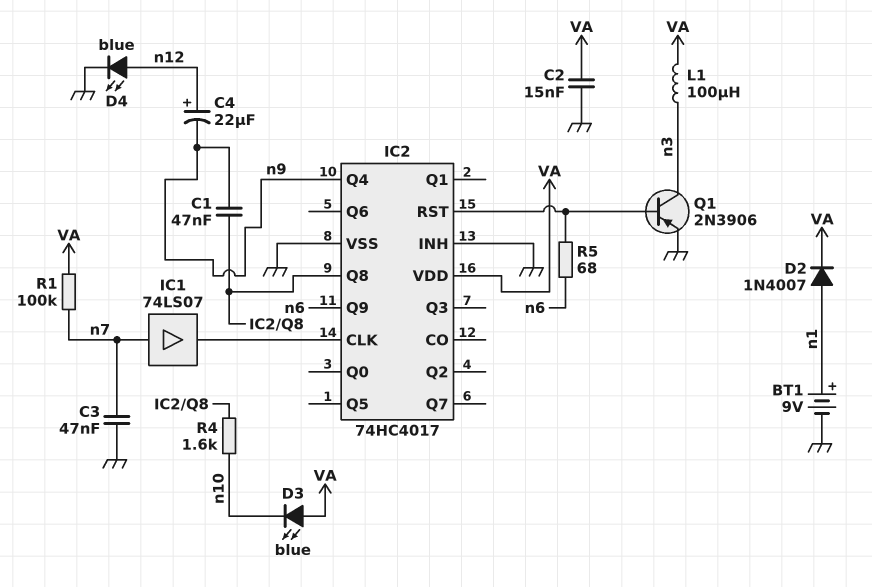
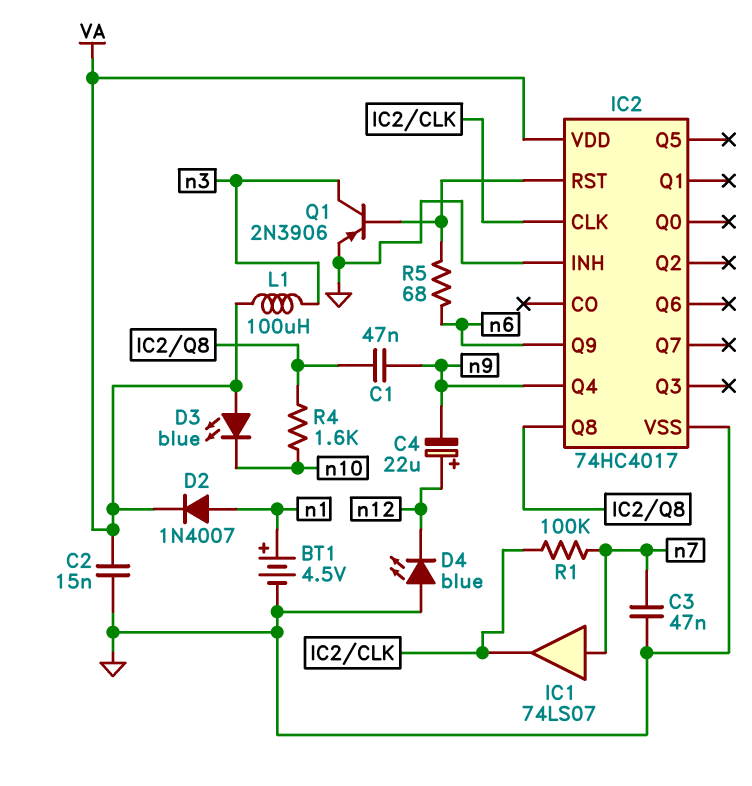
BT1: 9V (plus n1, minus GND) -> 4.5V (plus n1, minus GND)
D4: LED blue (A n12, K GND) -> LED blue (A GND, K n12)
R1: 100k (VA, n7) -> 100k (IC2/CLK, n7)

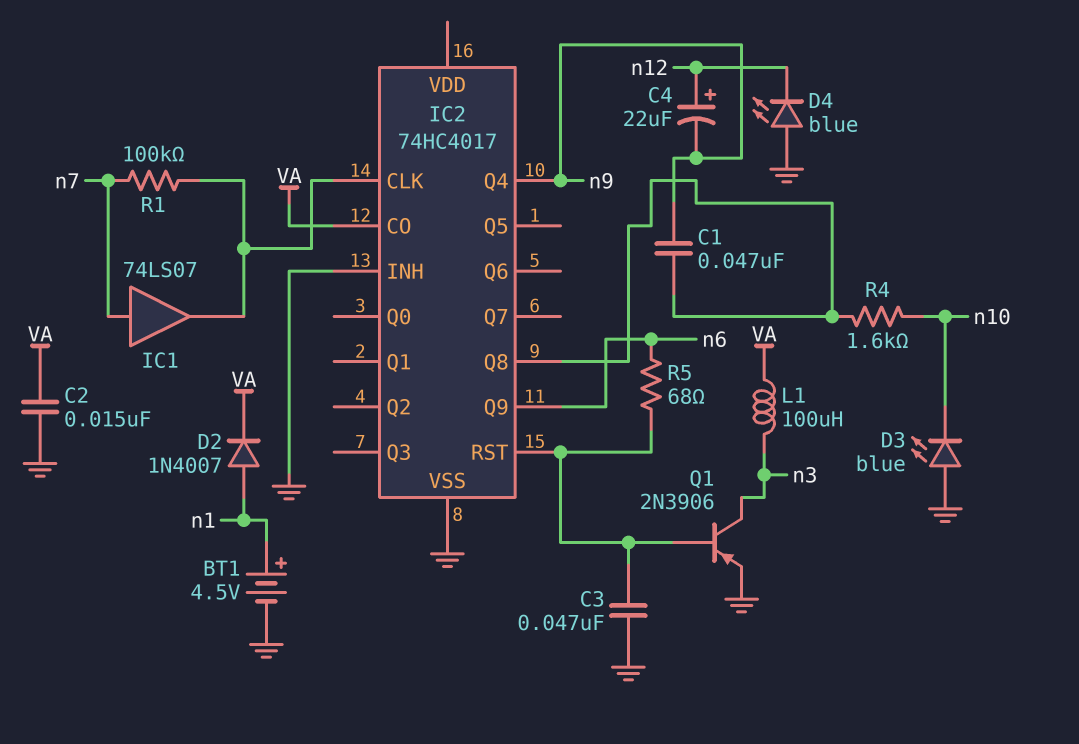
C3: 47nF (GND, n7) -> 47nF (GND, IC2/RST)
D3: LED blue (A VA, K n10) -> LED blue (A GND, K n10)
IC2 pin CO: none -> VA
IC2 pin VDD: VA -> none

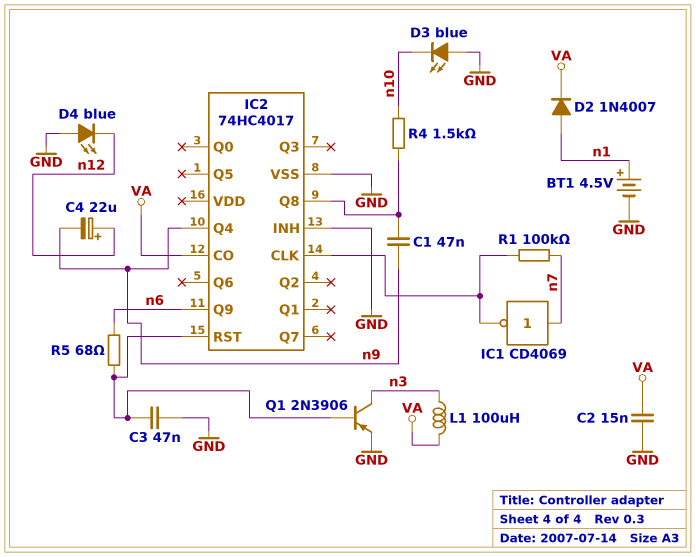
IC1: buffer 74LS07 (in n7, out IC2/CLK) -> NOT CD4069 (in n7, out IC2/CLK)
R4: 1.6k (IC2/Q8, n10) -> 1.5k (IC2/Q8, n10)

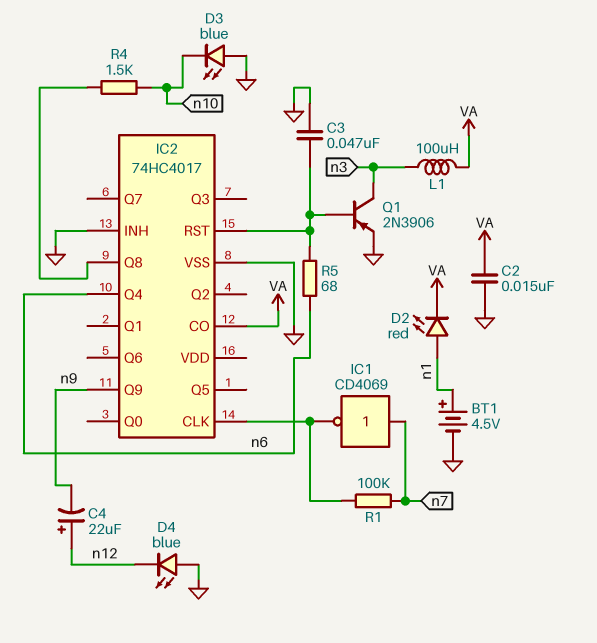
C1: 47nF (IC2/Q8, n9) -> none
D2: diode 1N4007 (A n1, K VA) -> LED red (A n1, K VA)
IC2 pin Q4: n9 -> n6
IC2 pin Q9: n6 -> n9

